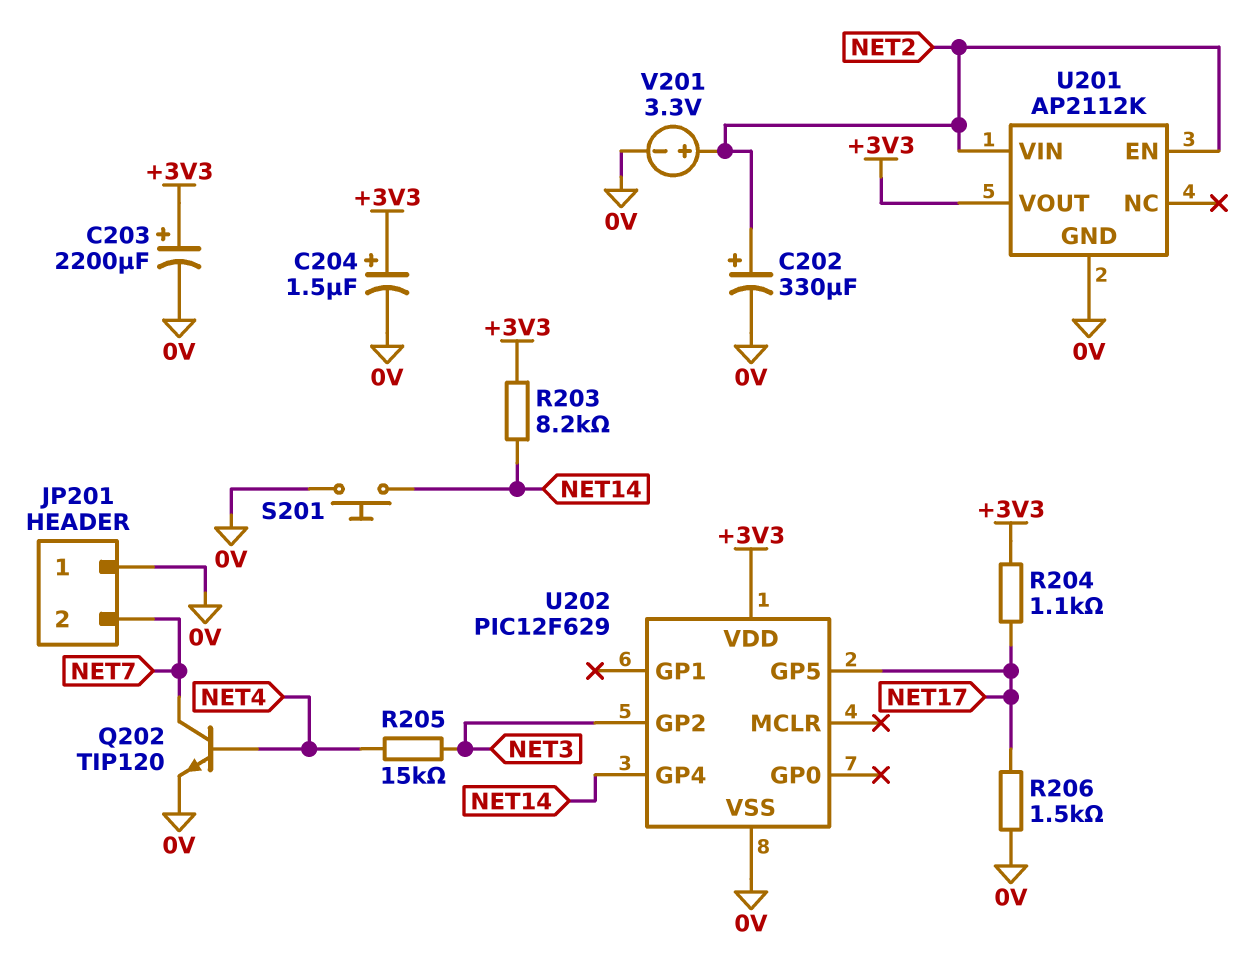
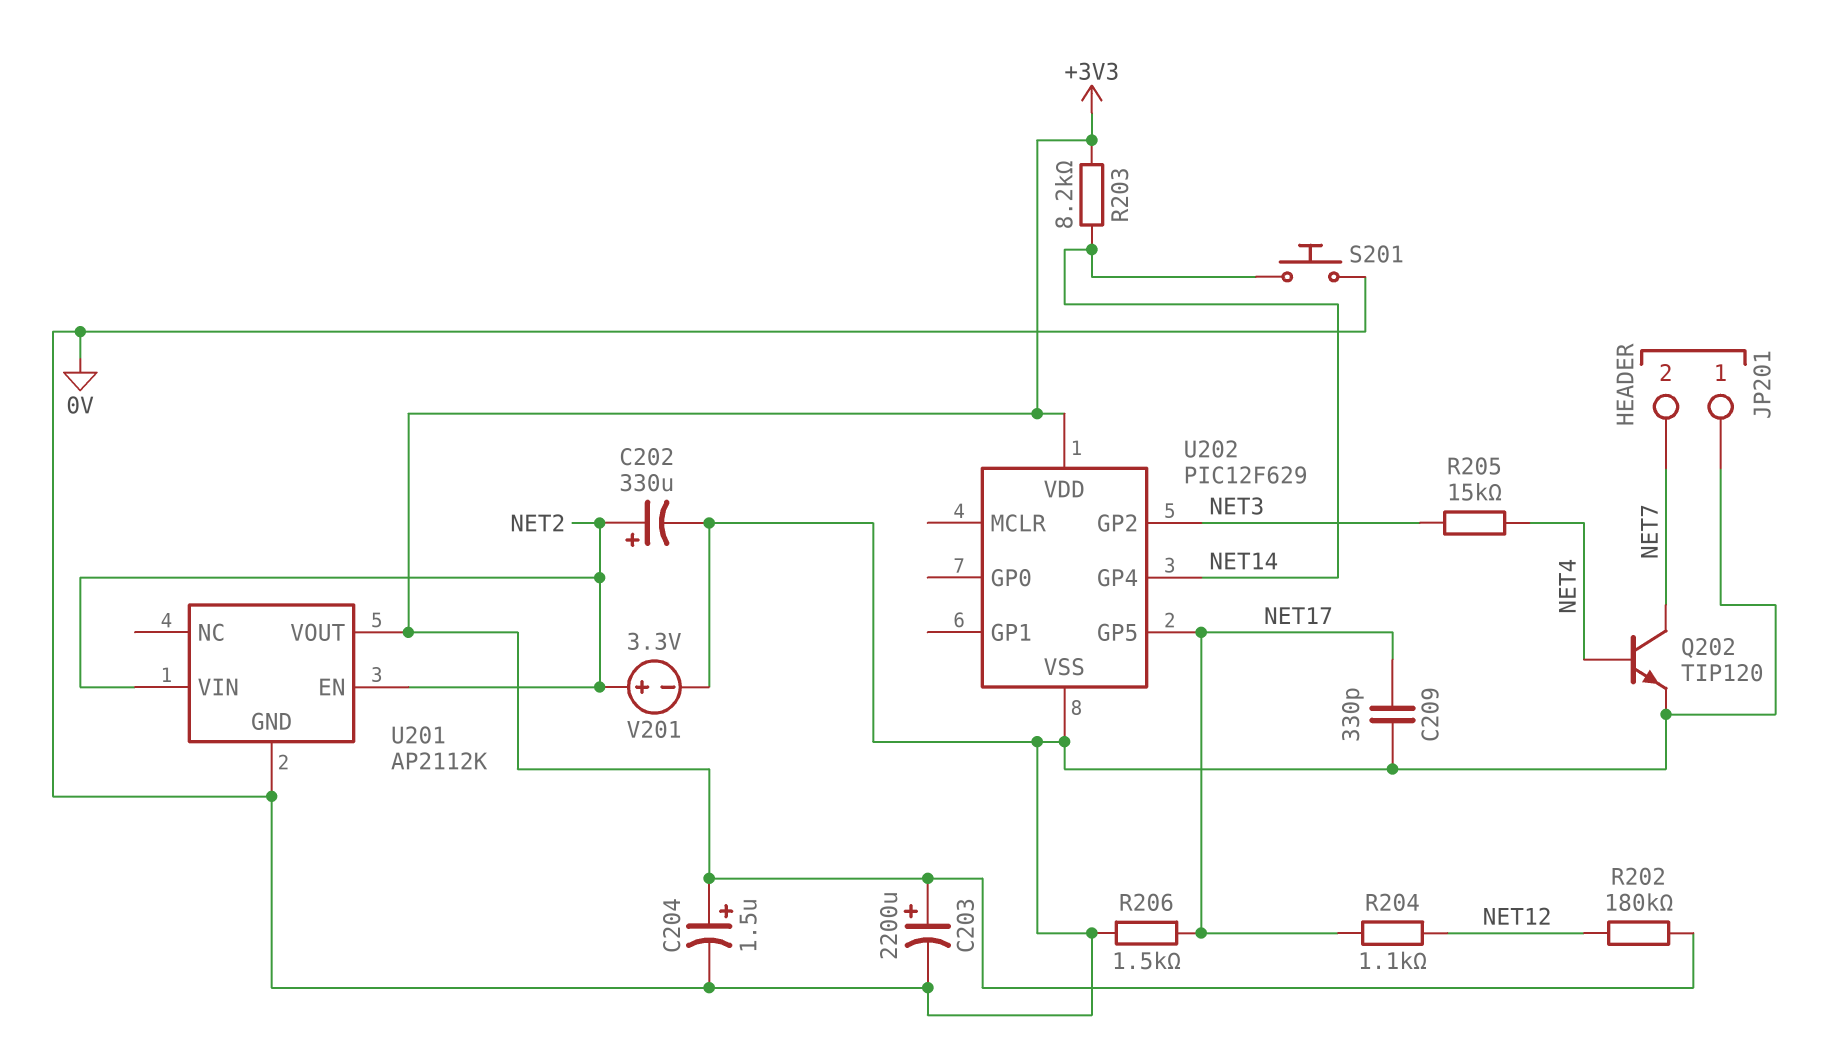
C209: none -> 330pF (0V, NET17)
R202: none -> 180k (+3V3, NET12)
R204: 1.1k (+3V3, NET17) -> 1.1k (NET12, NET17)

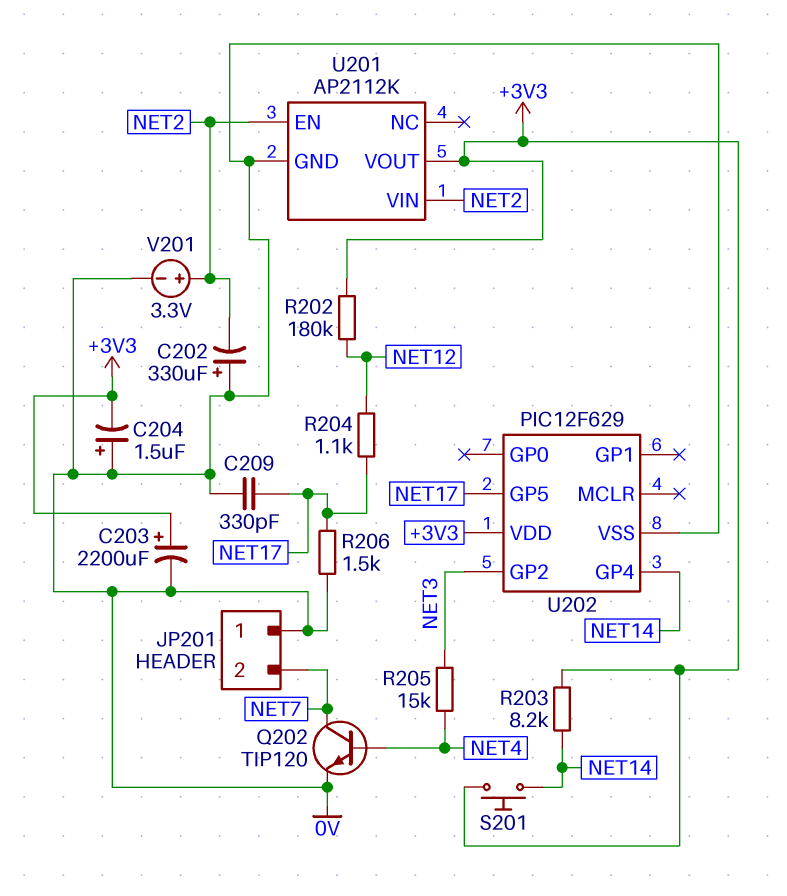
C202: 330uF (plus NET2, minus 0V) -> 330uF (plus 0V, minus NET2)
C204: 1.5uF (plus +3V3, minus 0V) -> 1.5uF (plus 0V, minus +3V3)
S201: button (0V, NET14) -> button (+3V3, NET14)

